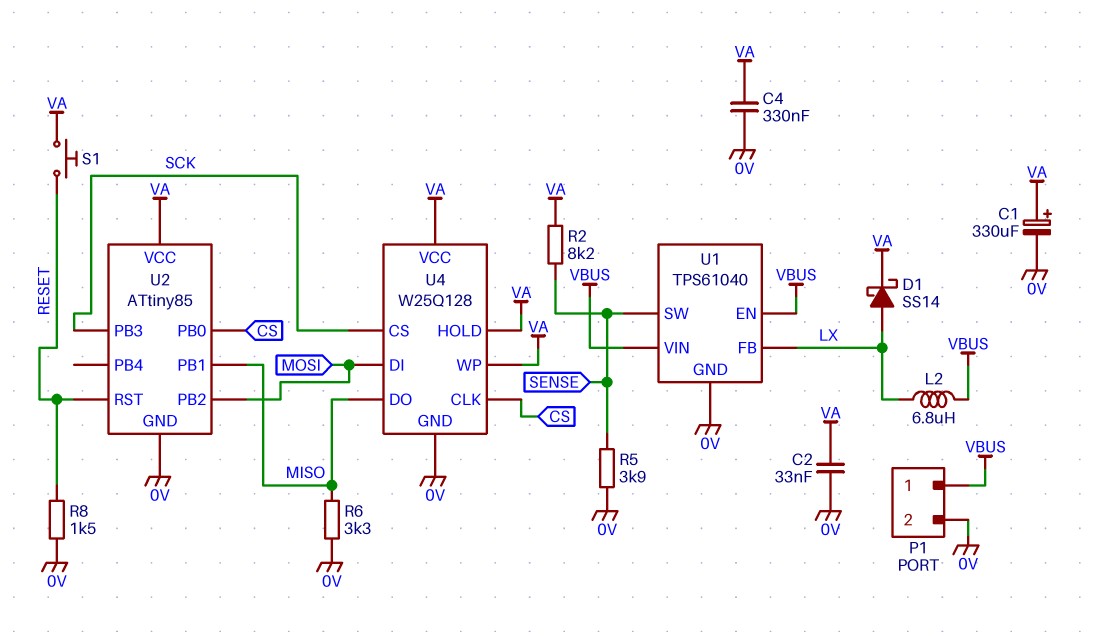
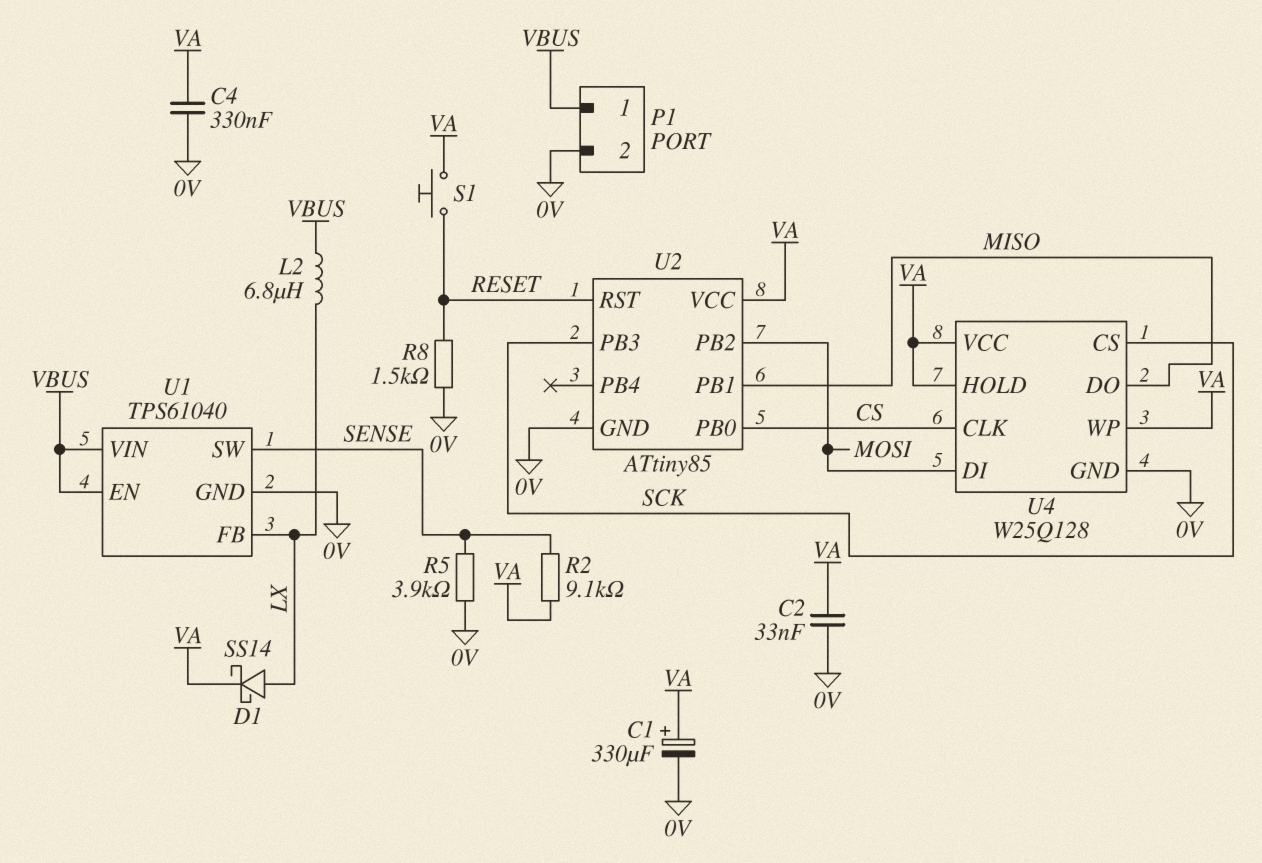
R2: 8.2k (SENSE, VA) -> 9.1k (SENSE, VA)
R6: 3.3k (0V, MISO) -> none

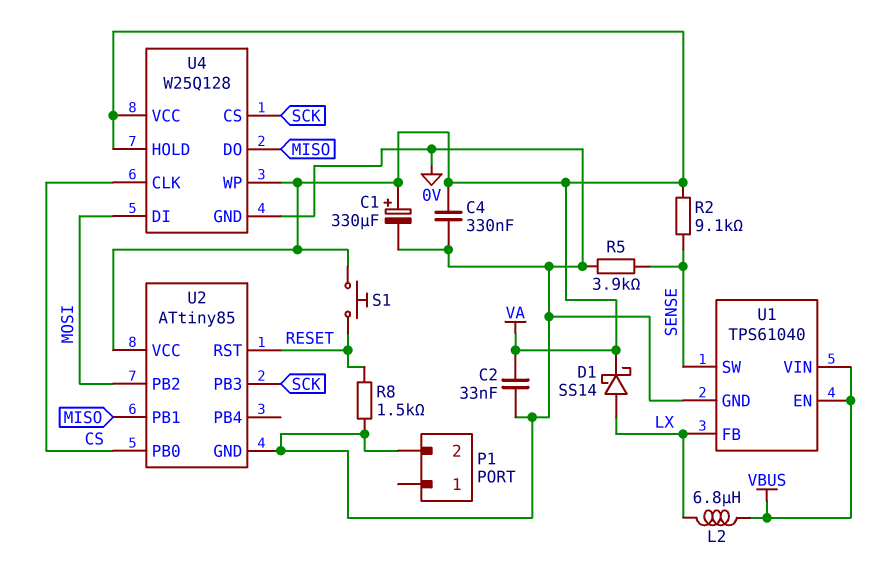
P1 pin 1: VBUS -> none

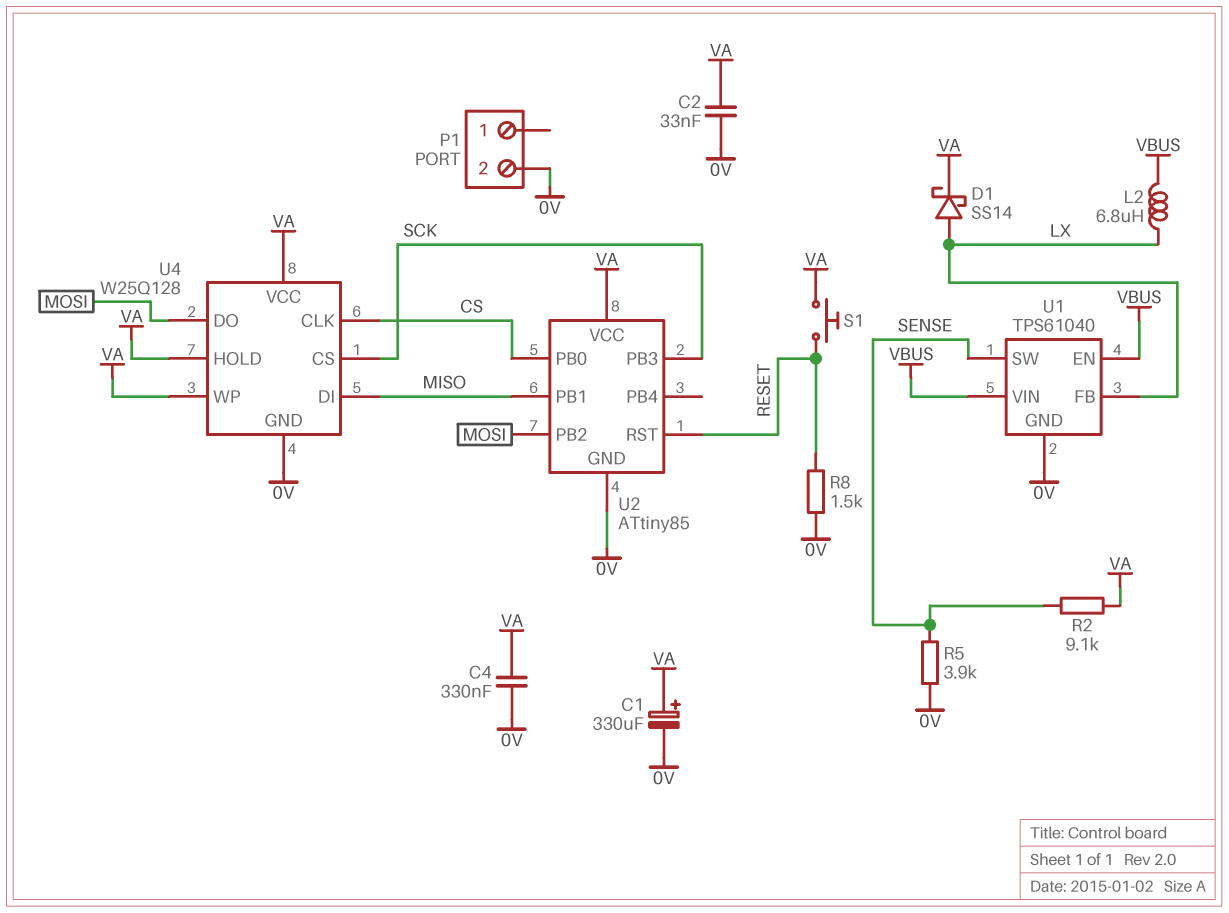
U4 pin DI: MOSI -> MISO
U4 pin DO: MISO -> MOSI

